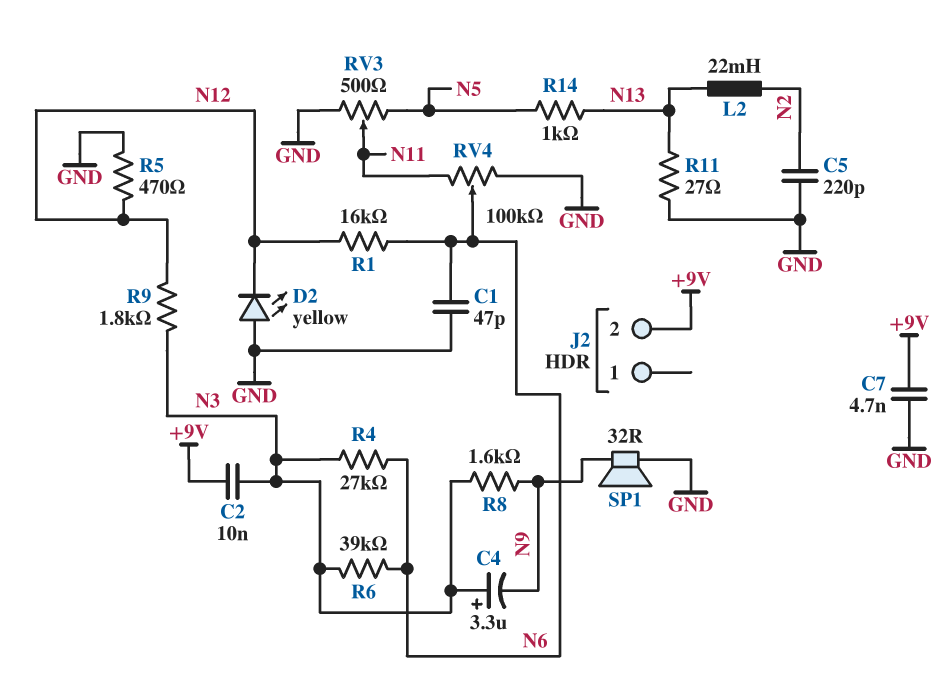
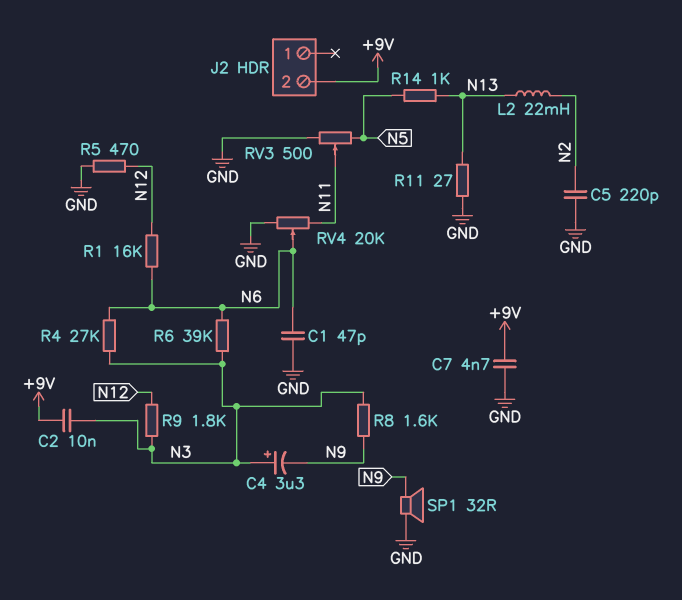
D2: LED yellow (A GND, K N12) -> none
RV4: 100k (GND, N11, wiper N6) -> 20k (GND, N11, wiper N6)

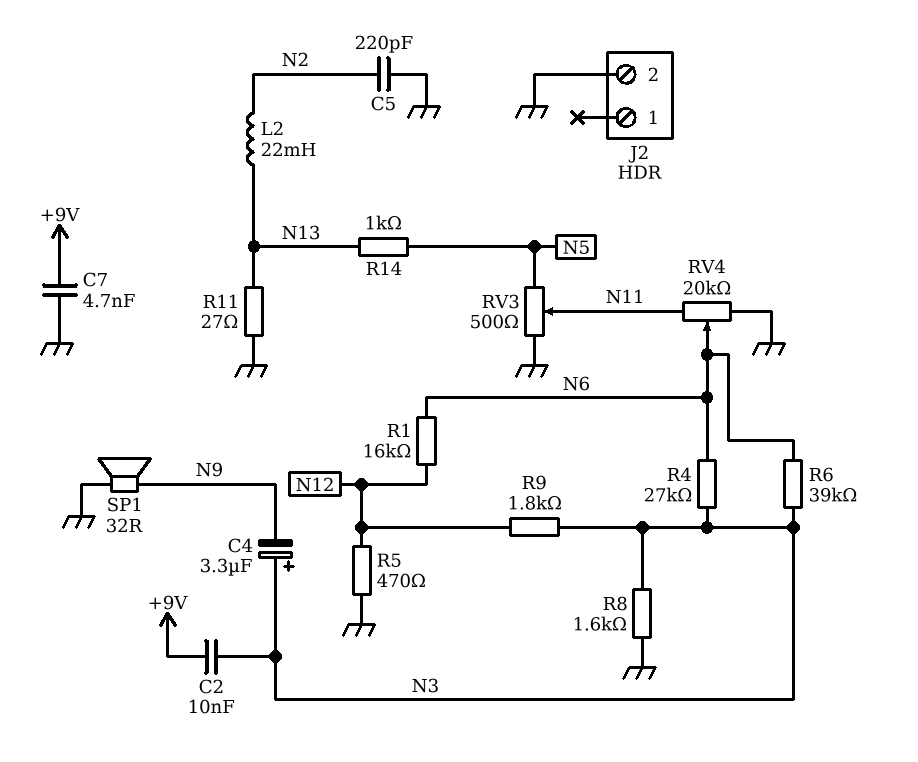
C1: 47pF (GND, N6) -> none
J2 pin 2: +9V -> GND
R8: 1.6k (N3, N9) -> 1.6k (GND, N3)

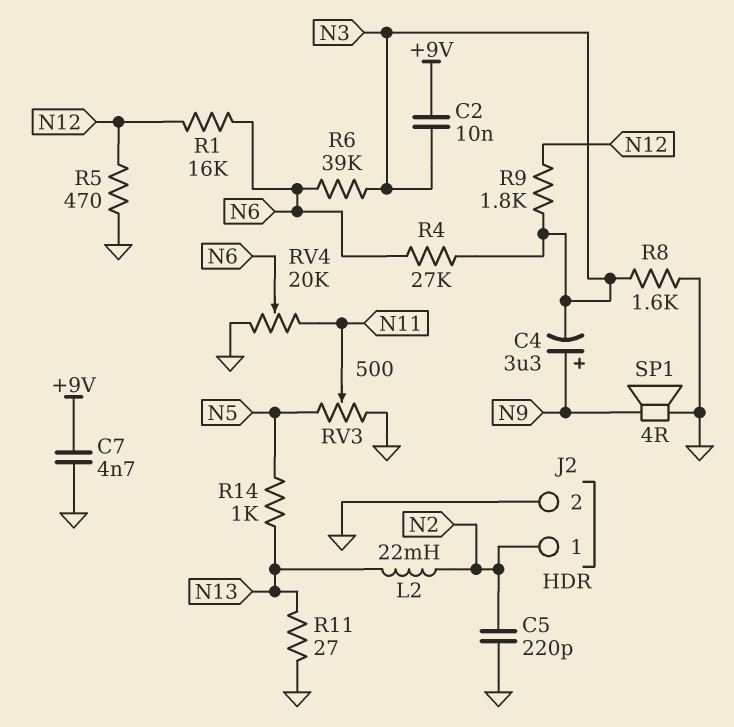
C4: 3.3uF (plus N3, minus N9) -> 3.3uF (plus N9, minus N3)
J2 pin 1: none -> N2
SP1: speaker 32R (GND, N9) -> speaker 4R (GND, N9)

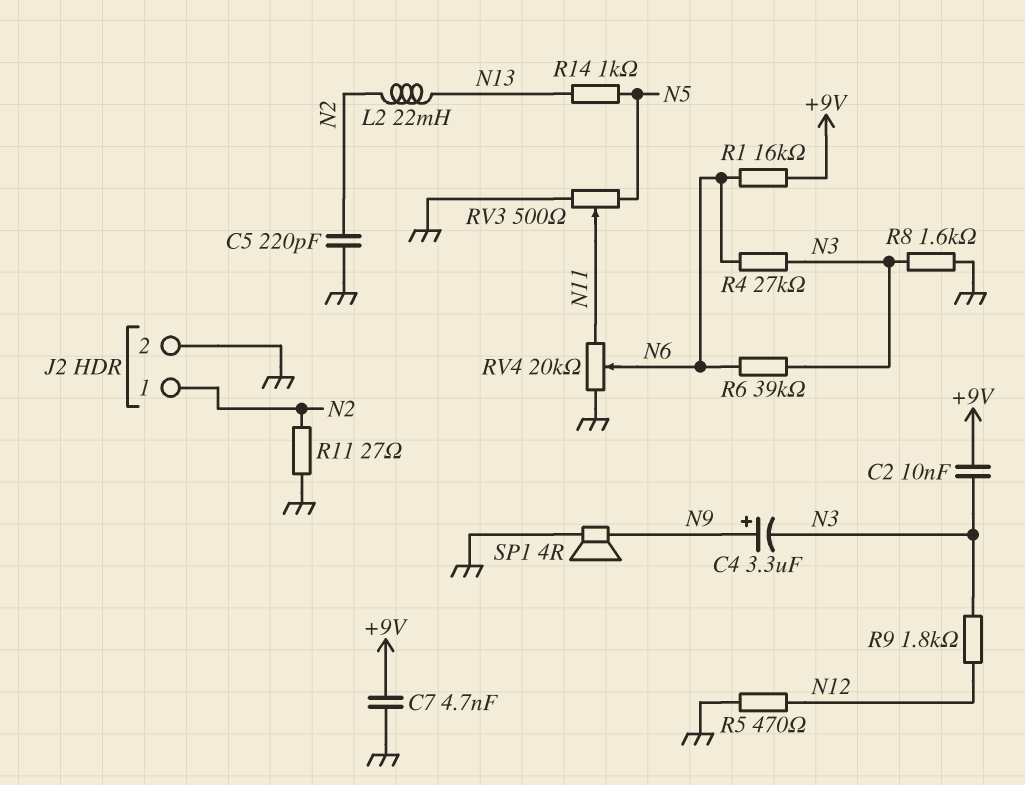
R1: 16k (N6, N12) -> 16k (+9V, N6)
R11: 27 (GND, N13) -> 27 (GND, N2)

